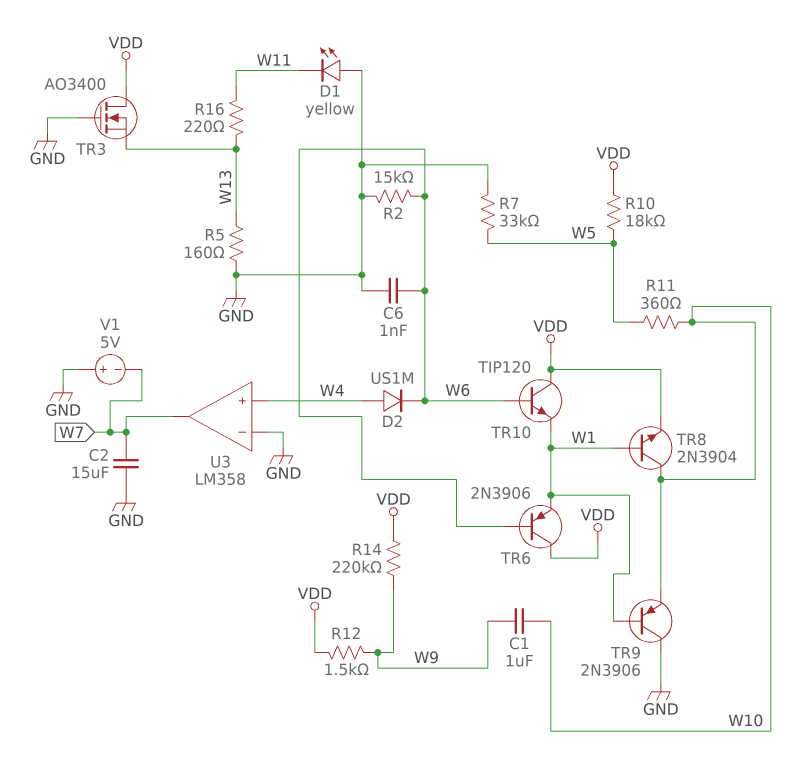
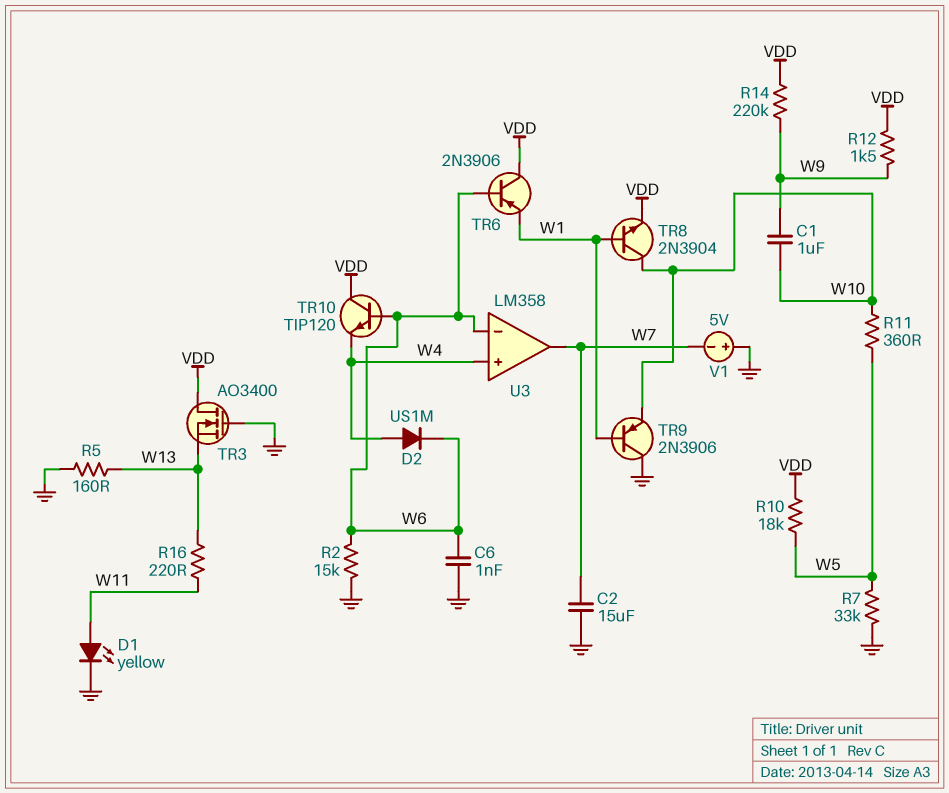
D1: LED yellow (A GND, K W11) -> LED yellow (A W11, K GND)
TR10: NPN TIP120 (B W6, C VDD, E W1) -> NPN TIP120 (B W6, C VDD, E W4)
U3 pin in-: GND -> W6

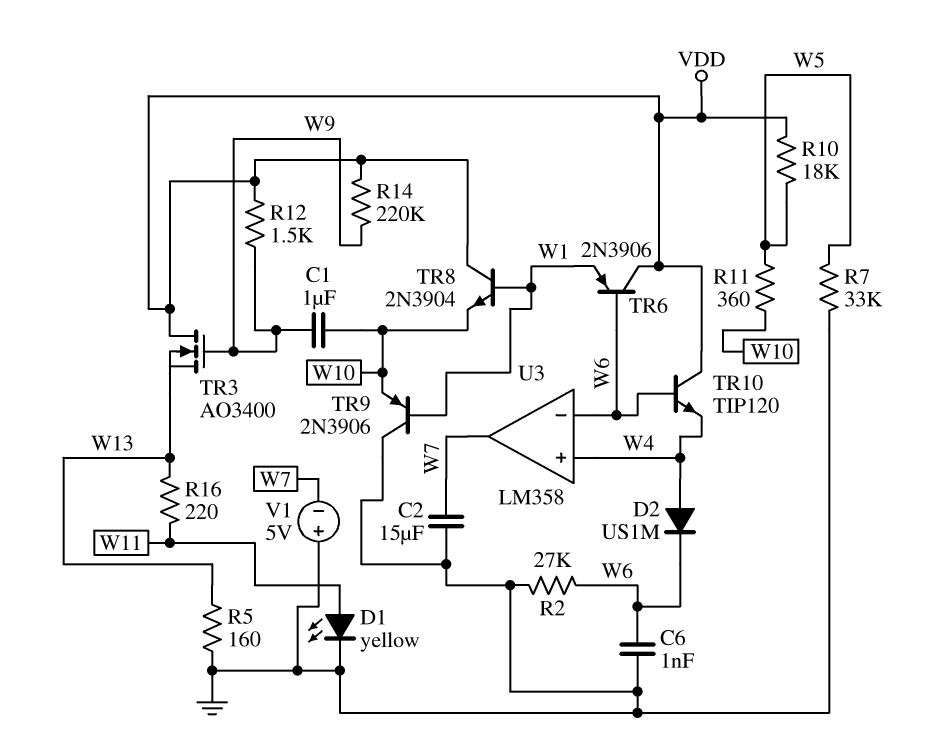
R2: 15k (GND, W6) -> 27k (GND, W6)
TR3: NMOS AO3400 (G GND, D VDD, S W13) -> NMOS AO3400 (G W9, D VDD, S W13)
TR8: NPN 2N3904 (B W1, C W10, E VDD) -> NPN 2N3904 (B W1, C VDD, E W10)

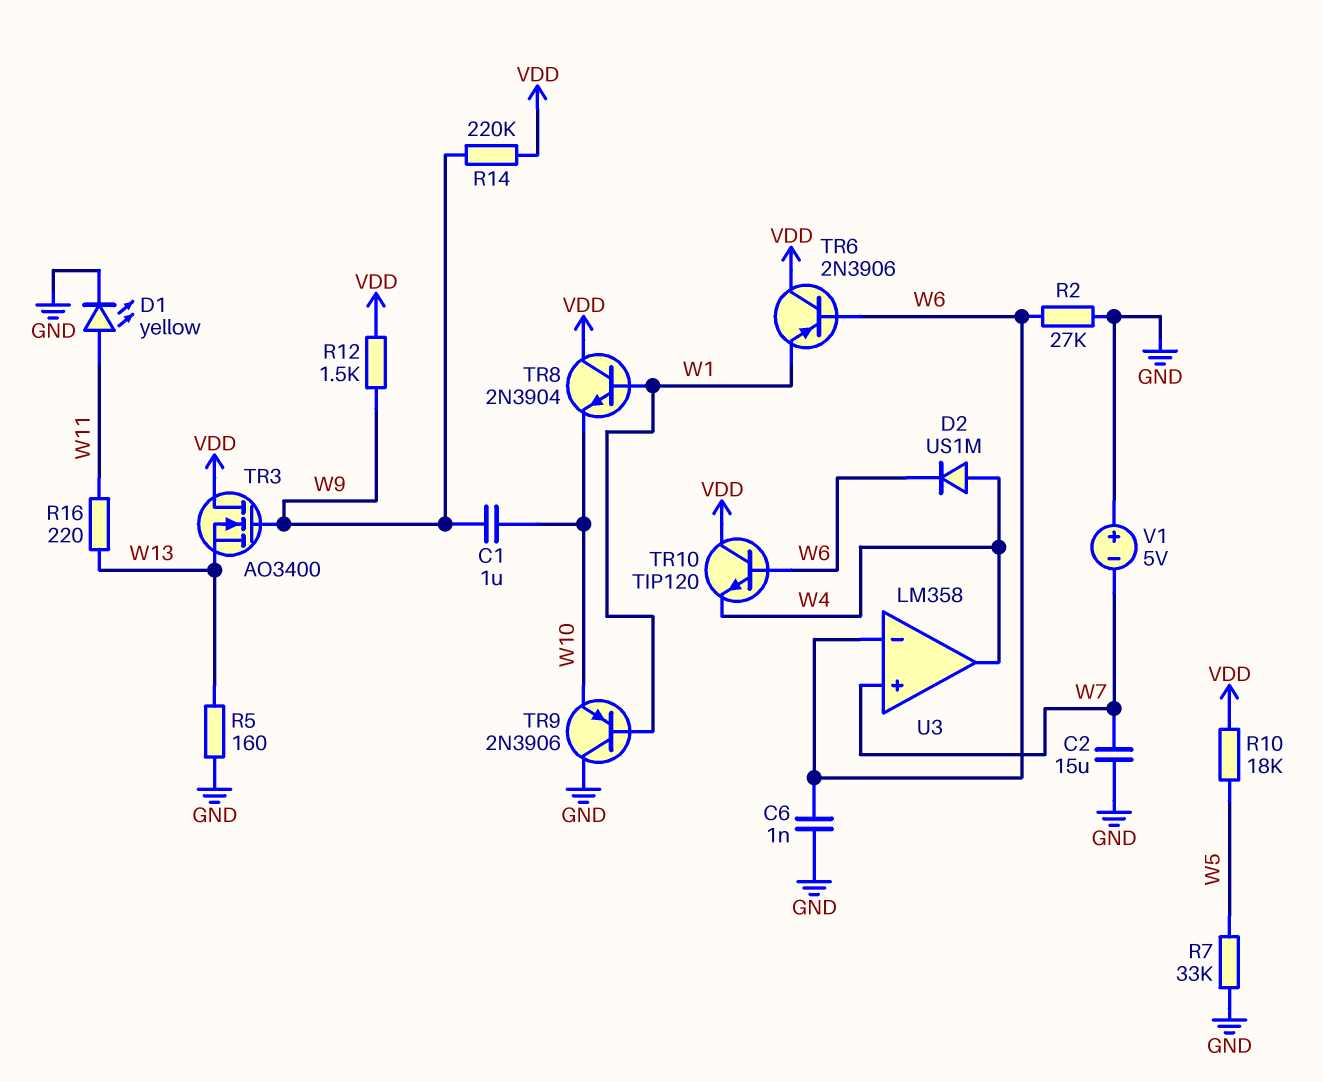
R11: 360 (W5, W10) -> none
U3 pin in+: W4 -> W7
U3 pin out: W7 -> W4

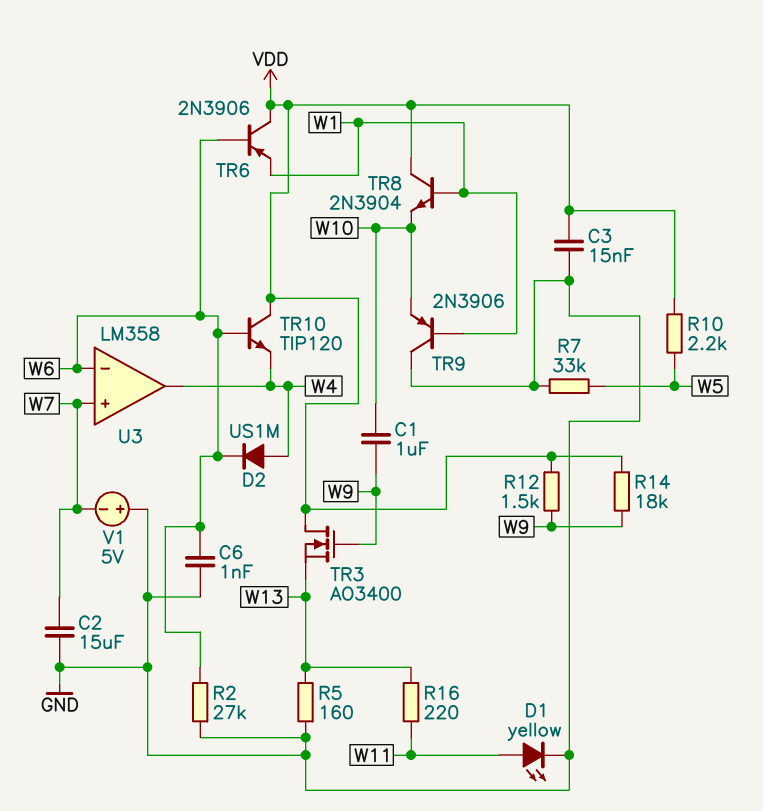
C3: none -> 15nF (GND, VDD)
R10: 18k (VDD, W5) -> 2.2k (VDD, W5)
R14: 220k (VDD, W9) -> 18k (VDD, W9)

